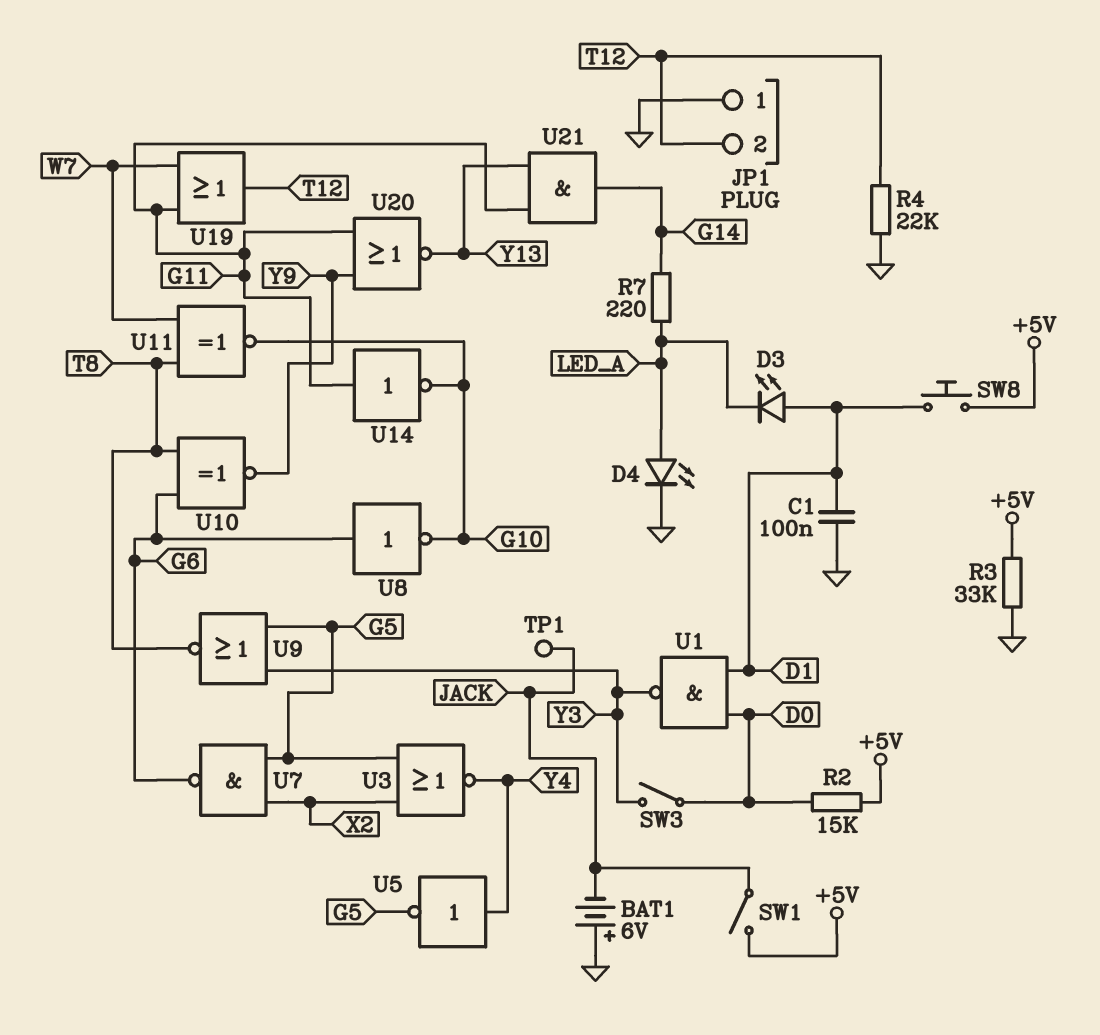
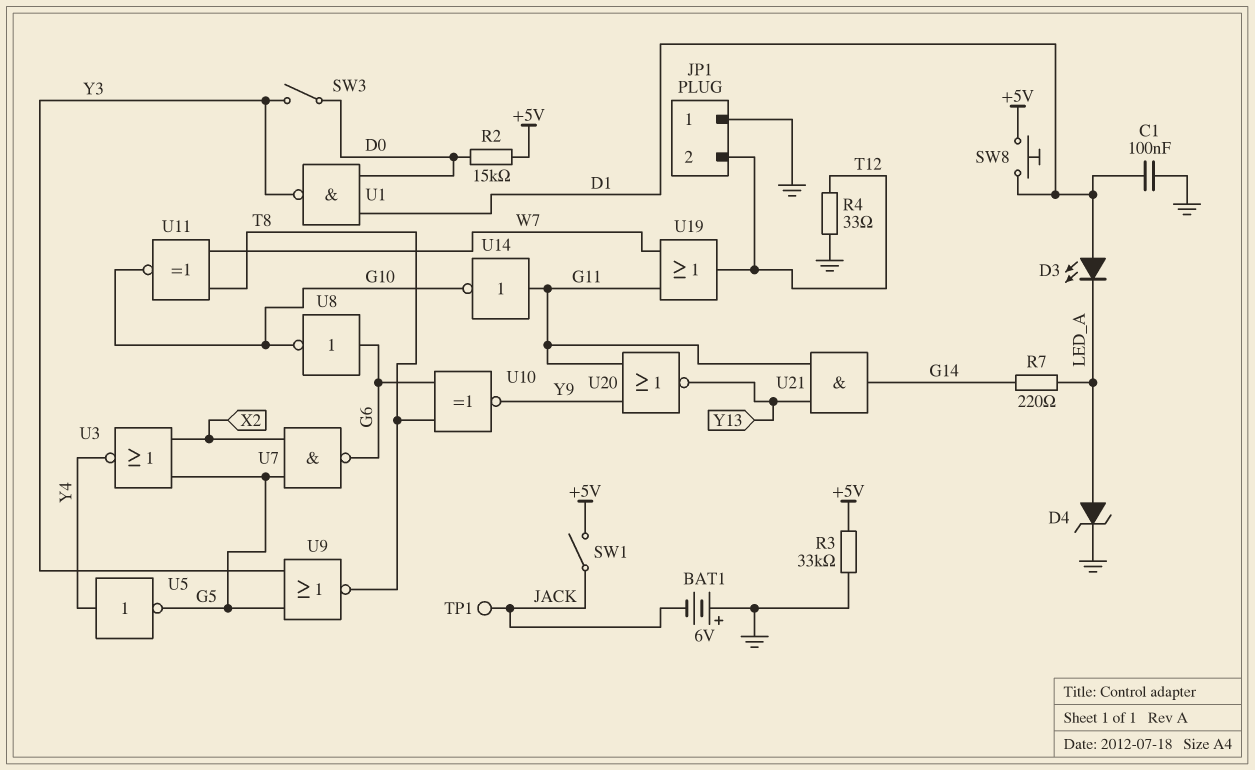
D4: LED (A LED_A, K GND) -> zener (A LED_A, K GND)
R4: 22k (GND, T12) -> 33 (GND, T12)

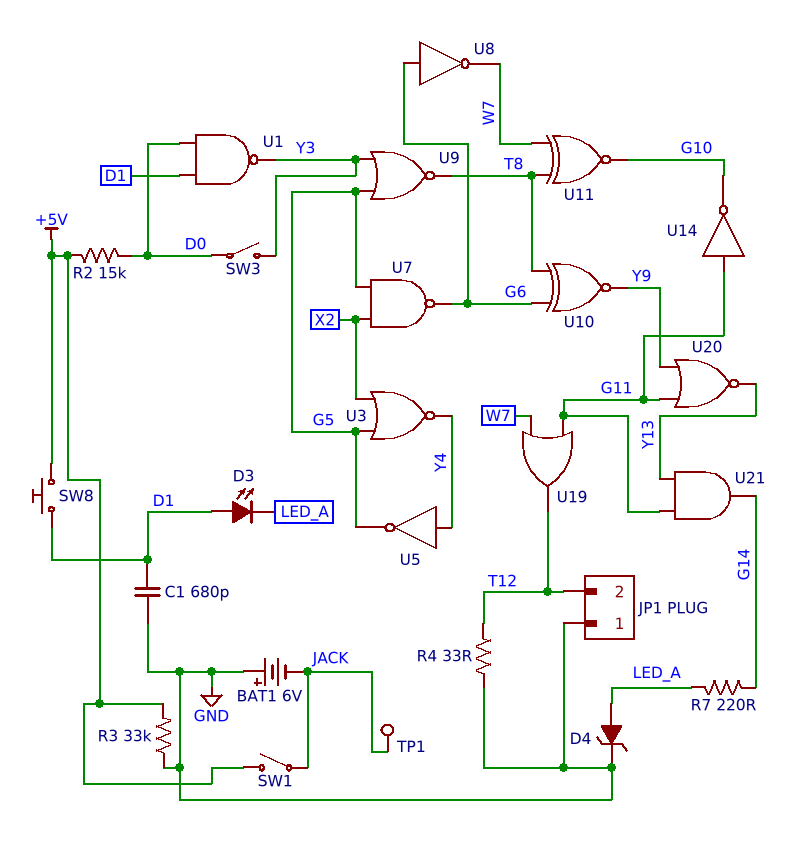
C1: 100nF (D1, GND) -> 680pF (D1, GND)
U8: NOT (in G6, out G10) -> NOT (in G6, out W7)

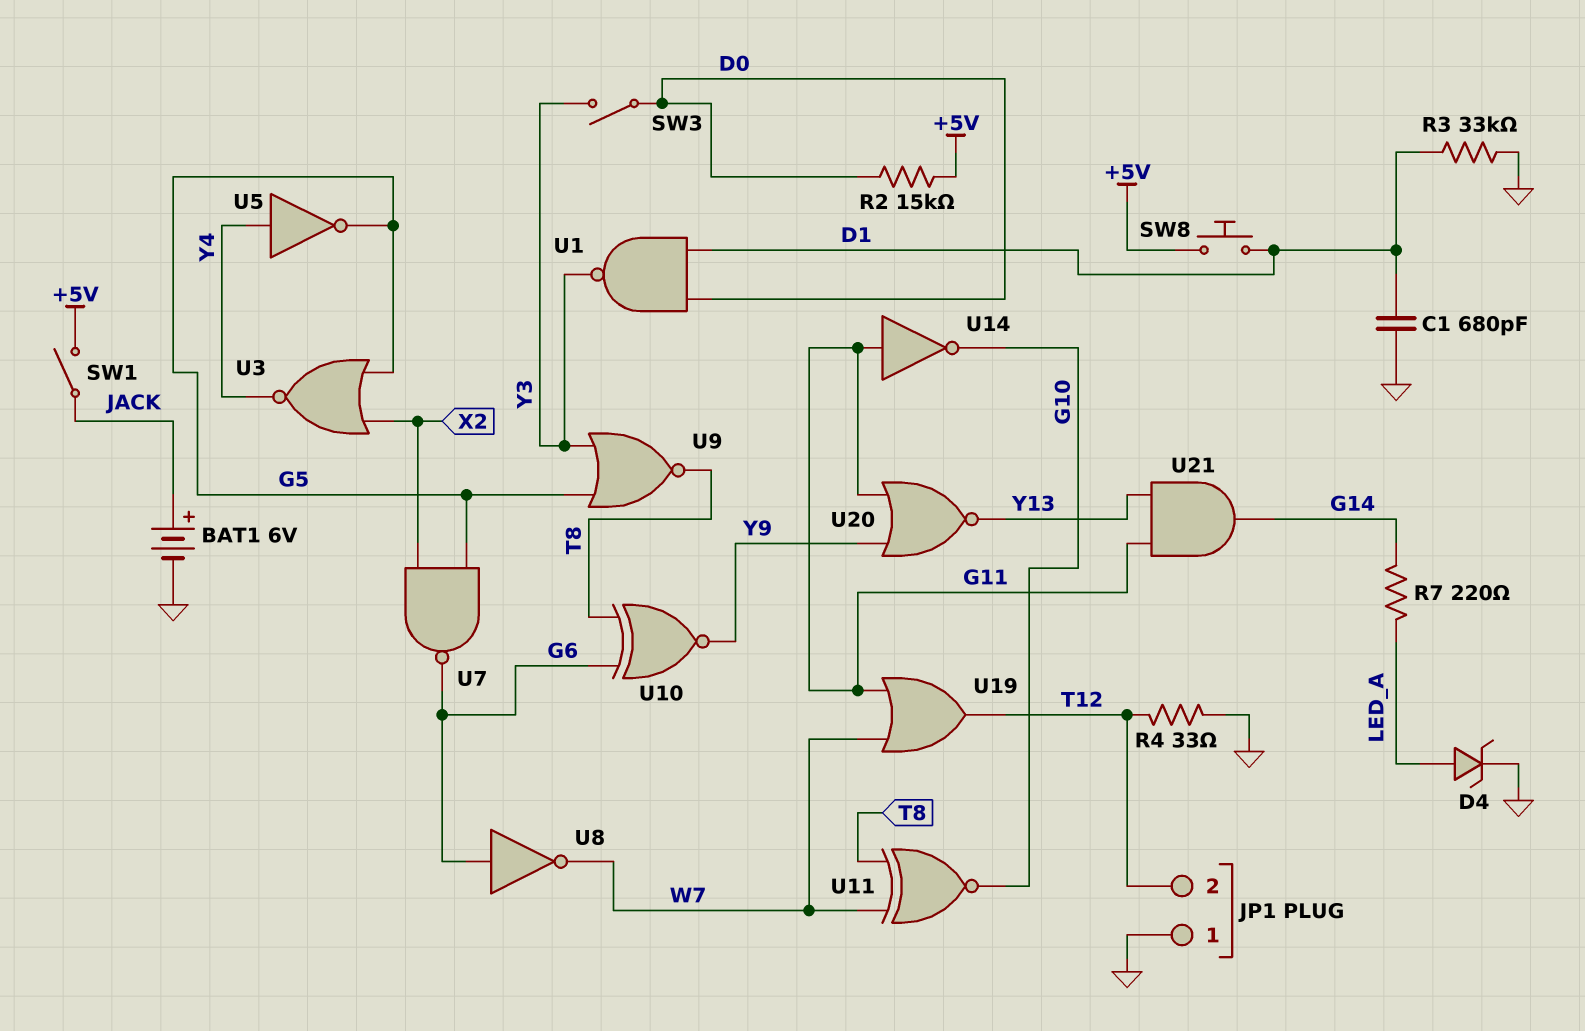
BAT1: 6V (plus GND, minus JACK) -> 6V (plus JACK, minus GND)
D3: LED (A D1, K LED_A) -> none
R3: 33k (+5V, GND) -> 33k (D1, GND)
TP1: test point (JACK) -> none

